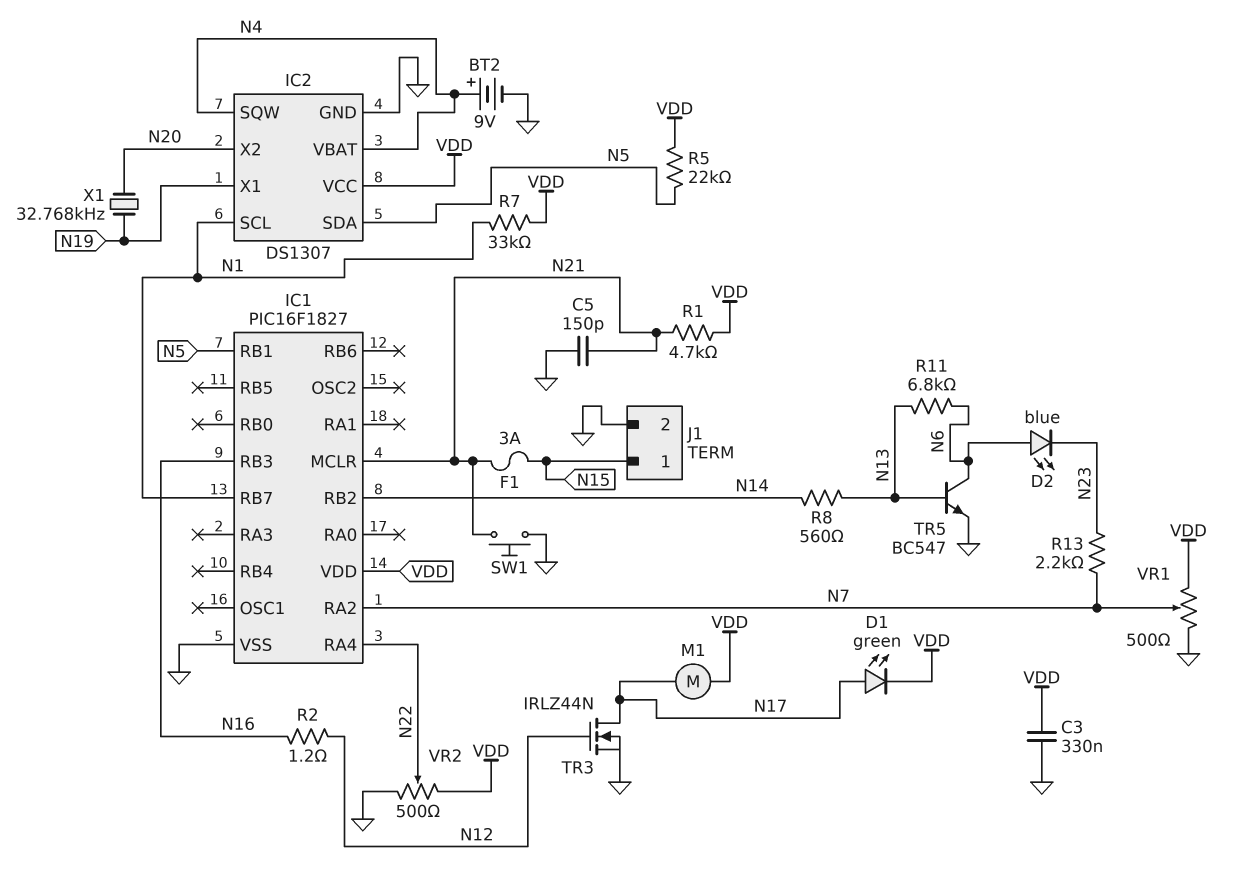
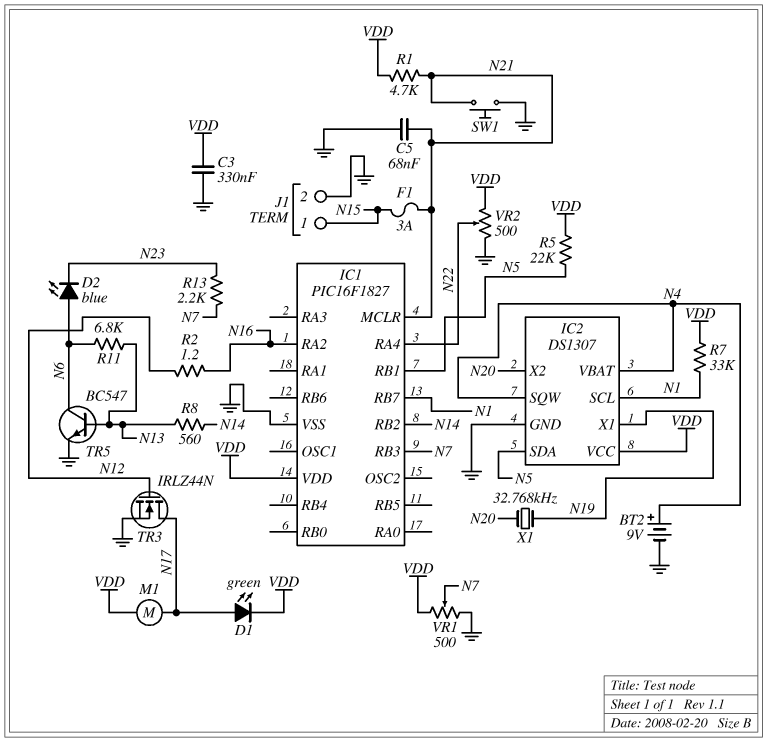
C5: 150pF (GND, N21) -> 68nF (GND, N21)
IC1 pin RA2: N7 -> N16
IC1 pin RB3: N16 -> N7

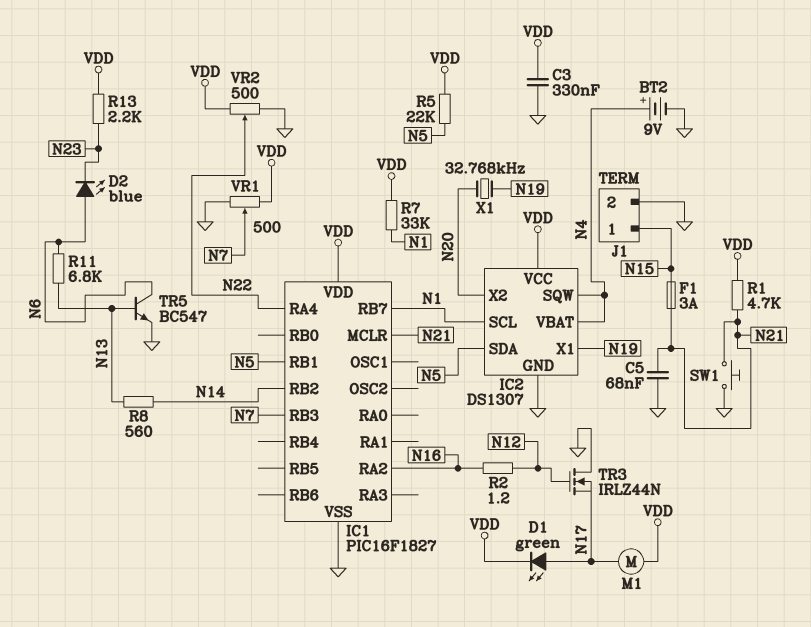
R13: 2.2k (N7, N23) -> 2.2k (N23, VDD)
TR3: NMOS IRLZ44N (G N12, D N17, S GND) -> NMOS IRLZ44N (G N12, D GND, S N17)

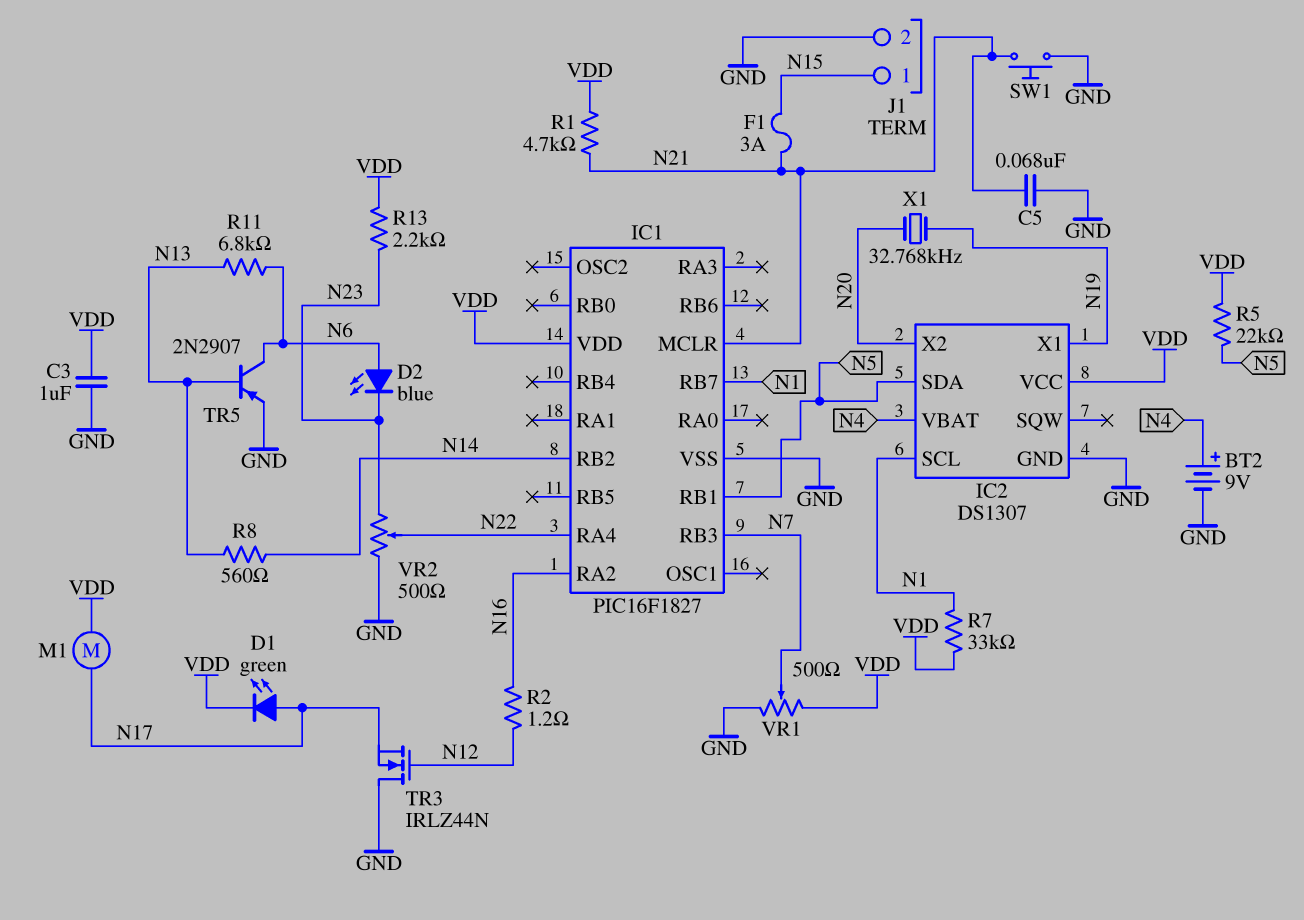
C3: 330nF (GND, VDD) -> 1uF (GND, VDD)
IC2 pin SQW: N4 -> none
TR5: NPN BC547 (B N13, C N6, E GND) -> PNP 2N2907 (B N13, C N6, E GND)
VR2: 500 (GND, VDD, wiper N22) -> 500 (GND, N23, wiper N22)

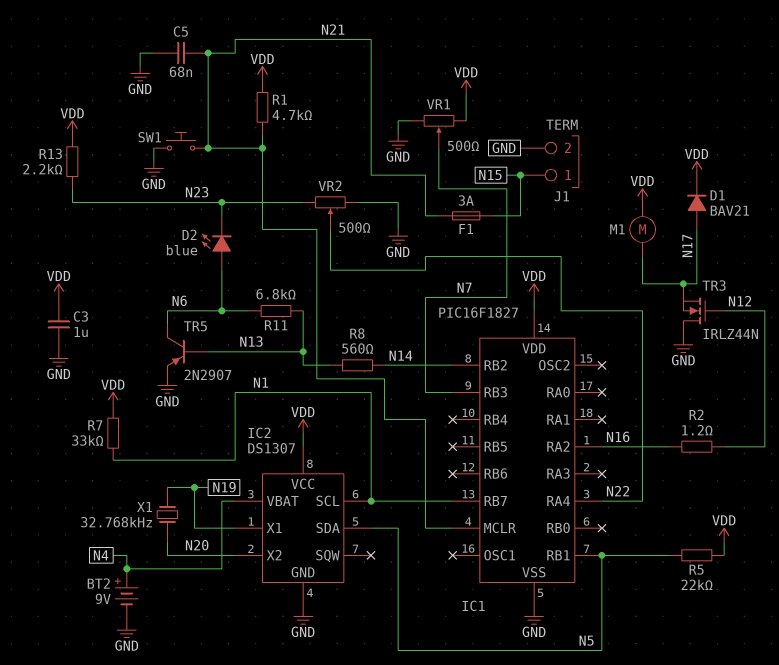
D1: LED green (A N17, K VDD) -> diode BAV21 (A N17, K VDD)

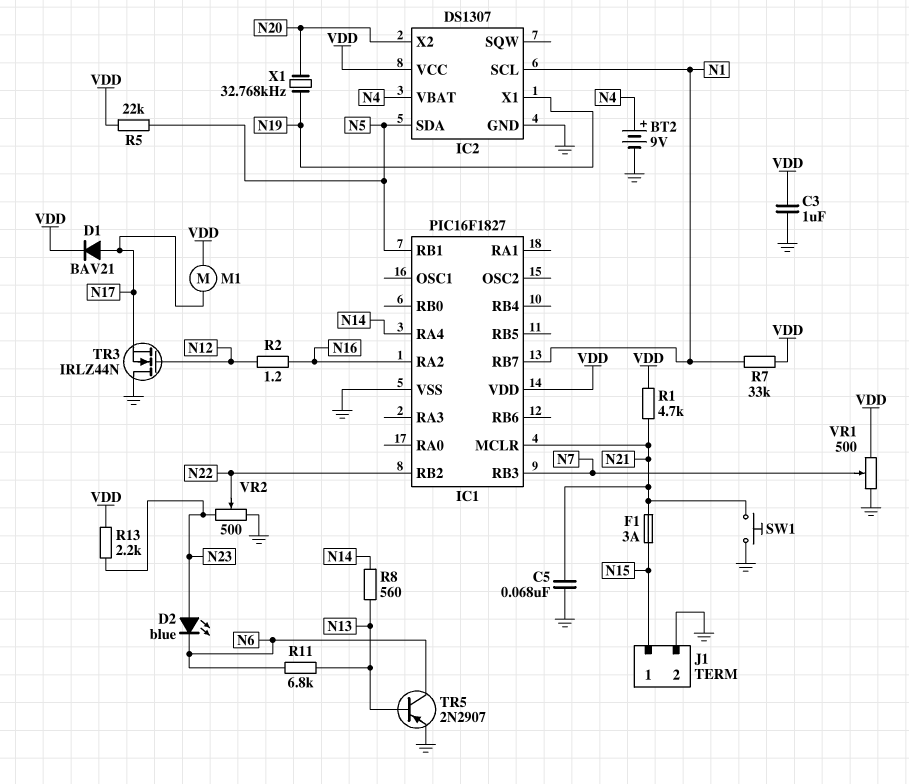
D2: LED blue (A N6, K N23) -> LED blue (A N23, K N6)
IC1 pin RA4: N22 -> N14
IC1 pin RB2: N14 -> N22

